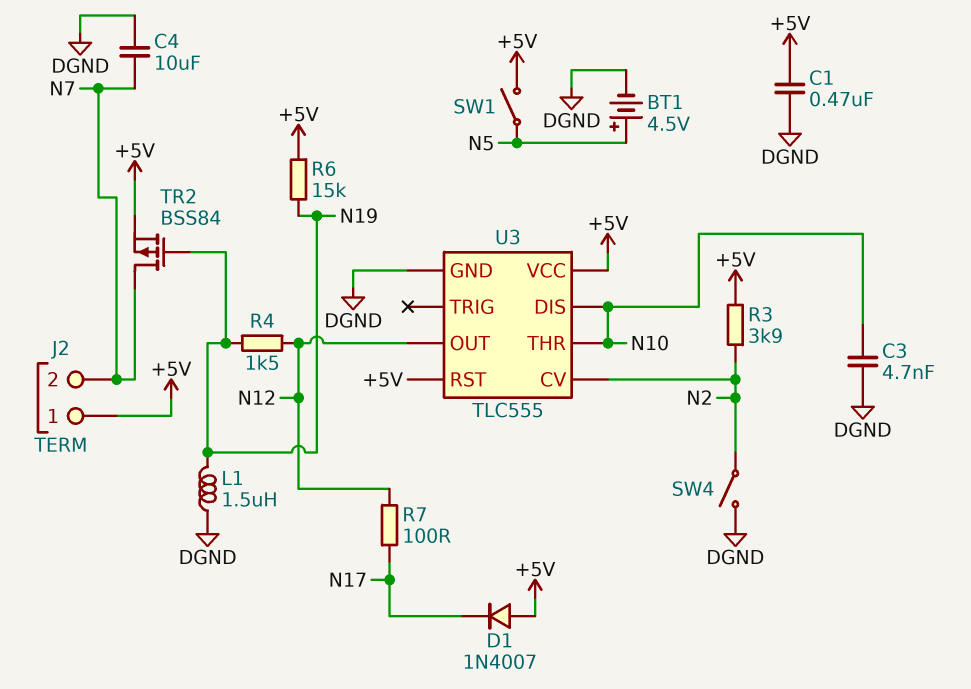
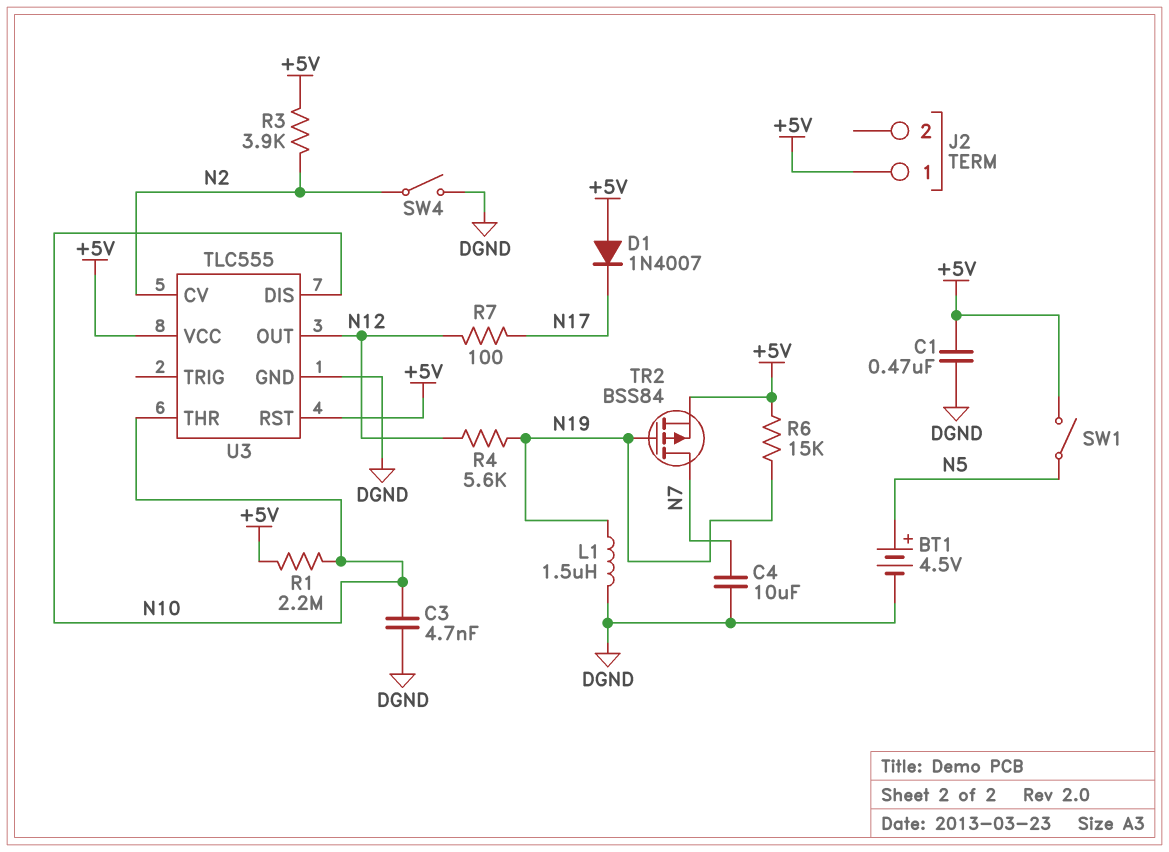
J2 pin 2: N7 -> none
R1: none -> 2.2M (+5V, N10)
R4: 1.5k (N12, N19) -> 5.6k (N12, N19)

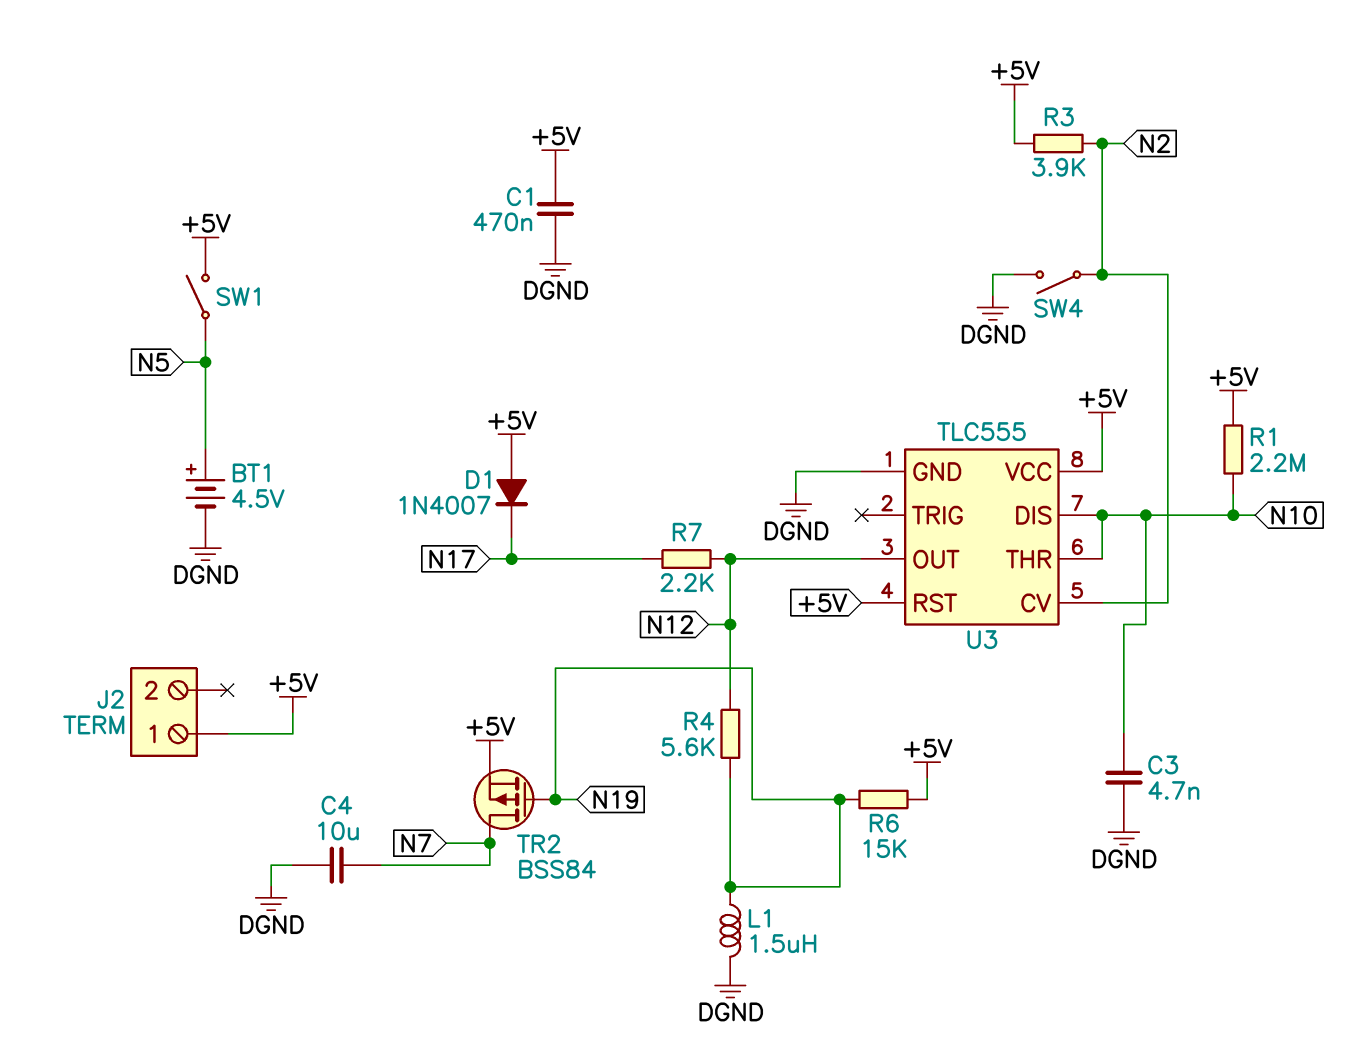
R7: 100 (N12, N17) -> 2.2k (N12, N17)

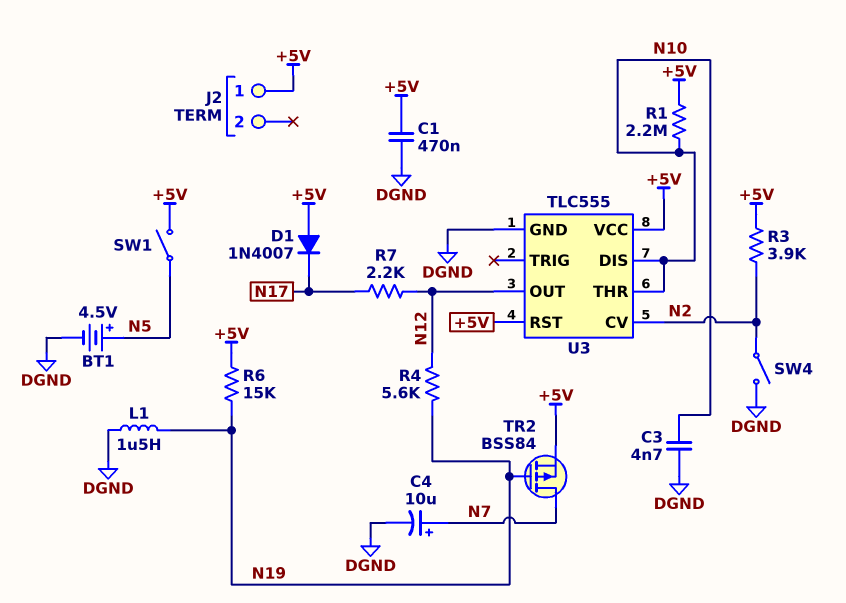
C4: 10uF (DGND, N7) -> 10uF (plus N7, minus DGND)

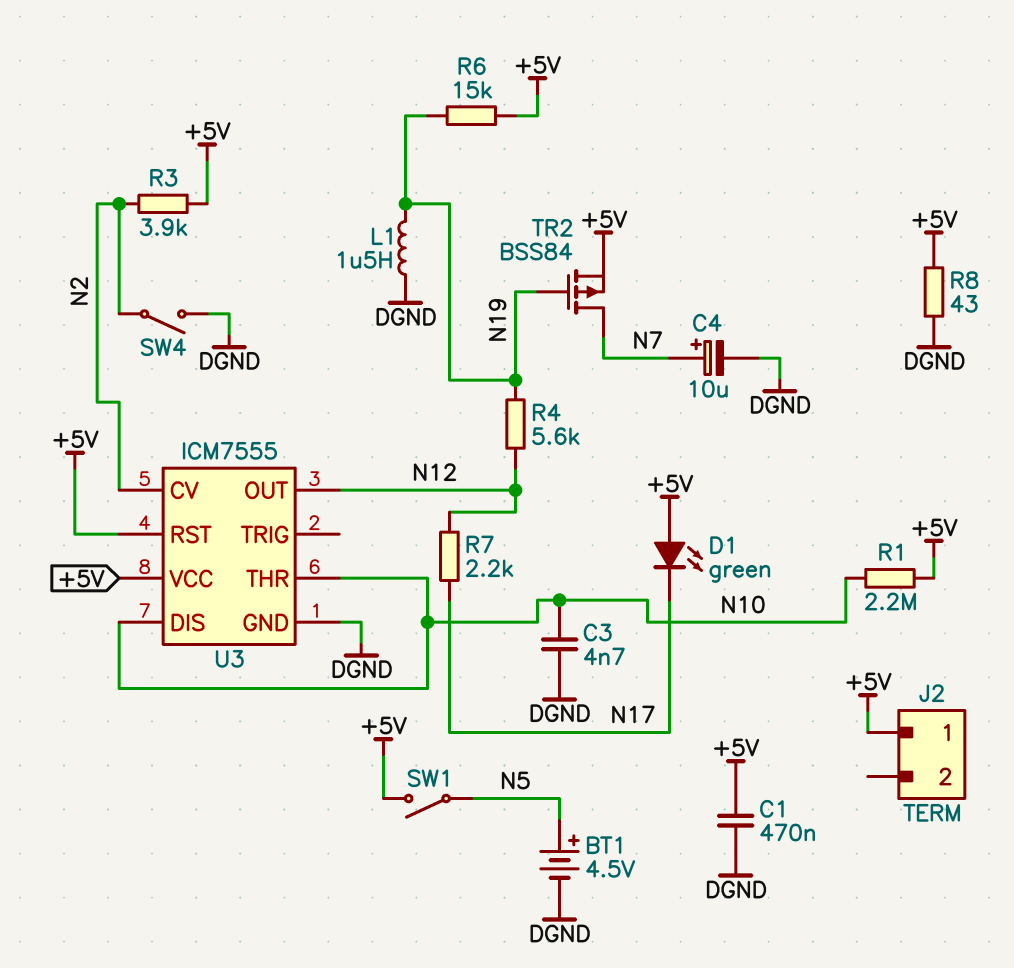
D1: diode 1N4007 (A +5V, K N17) -> LED green (A +5V, K N17)
R8: none -> 43 (+5V, DGND)
U3: TLC555 -> ICM7555

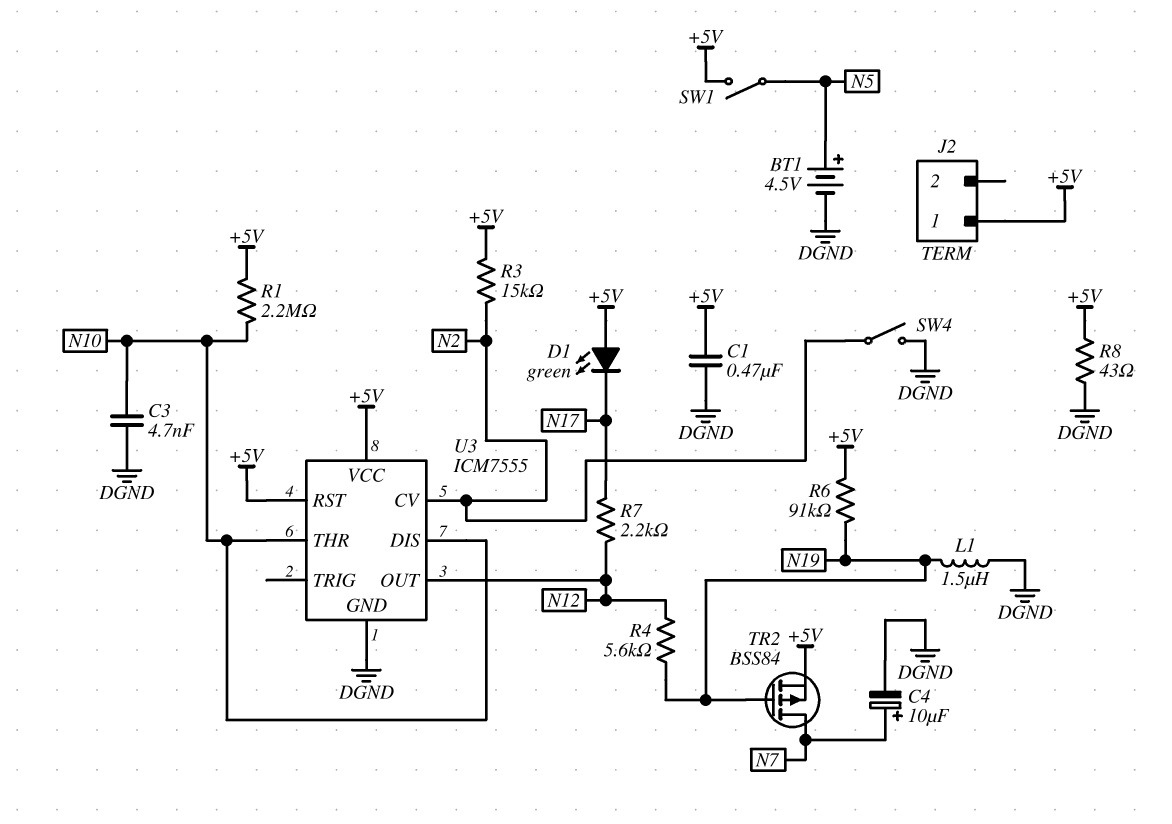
R3: 3.9k (+5V, N2) -> 15k (+5V, N2)
R6: 15k (+5V, N19) -> 91k (+5V, N19)

